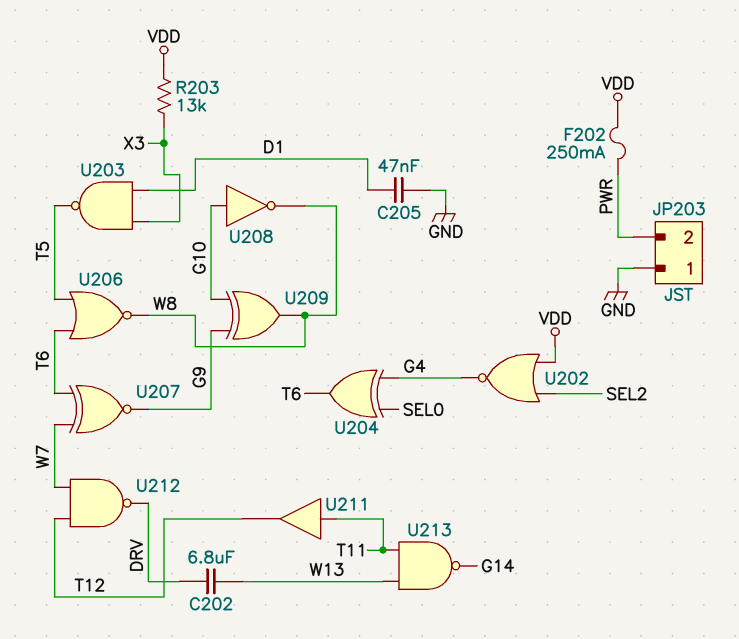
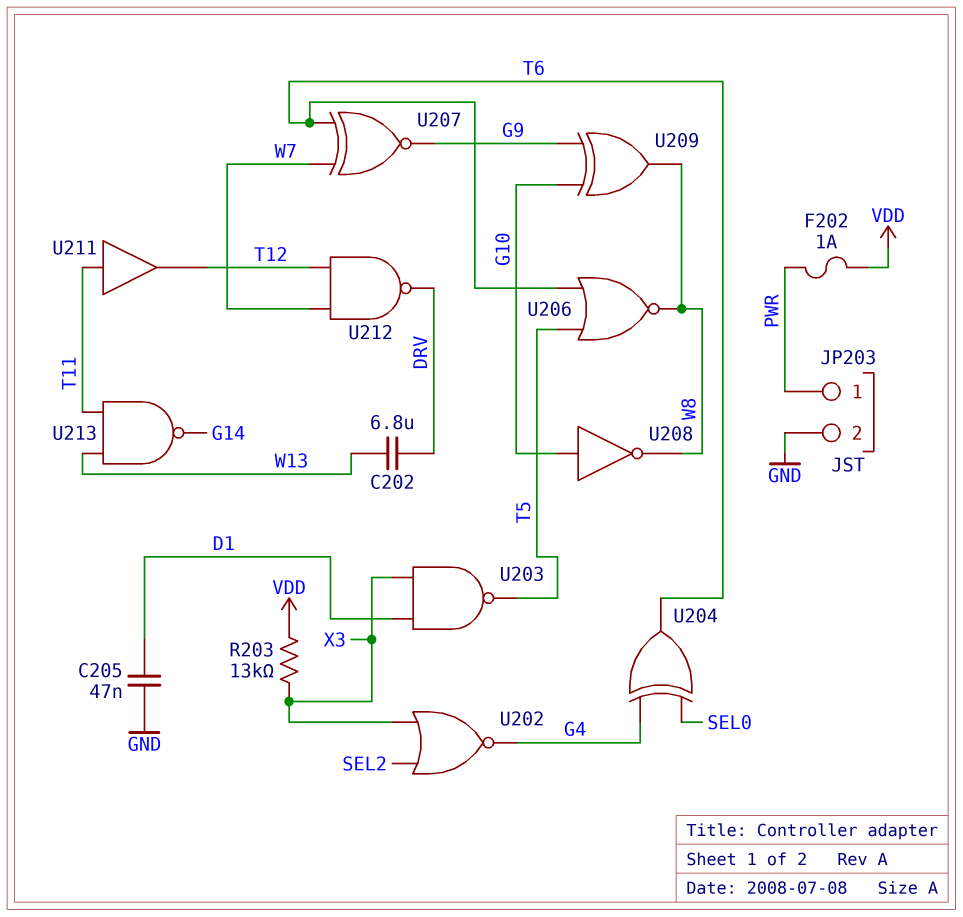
F202: 250mA (PWR, VDD) -> 1A (PWR, VDD)
JP203 pin 1: GND -> PWR
JP203 pin 2: PWR -> GND
U202: NOR (in SEL2, in VDD, out G4) -> NOR (in SEL2, in X3, out G4)

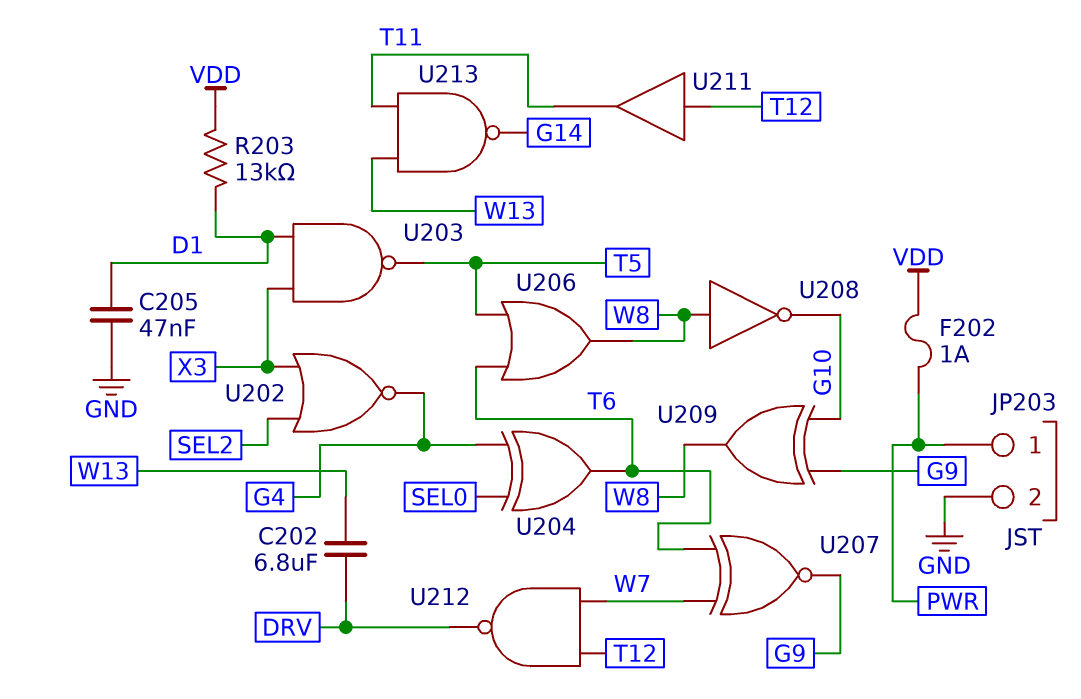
R203: 13k (VDD, X3) -> 13k (D1, VDD)
U206: NOR (in T5, in T6, out W8) -> OR (in T5, in T6, out W8)
U208: NOT (in G10, out W8) -> NOT (in W8, out G10)
U211: buffer (in T11, out T12) -> buffer (in T12, out T11)

